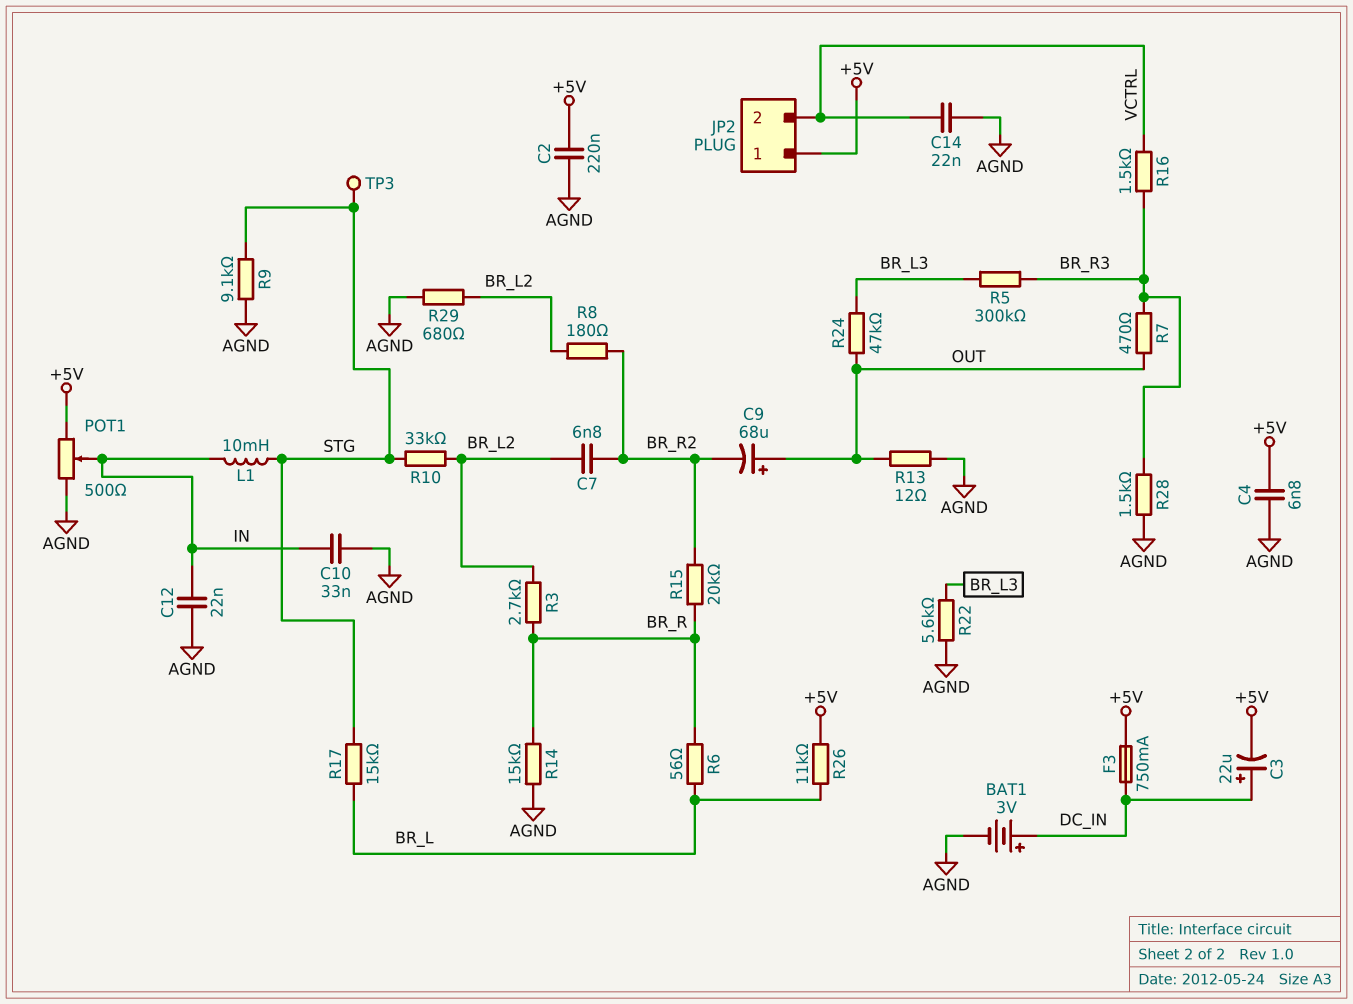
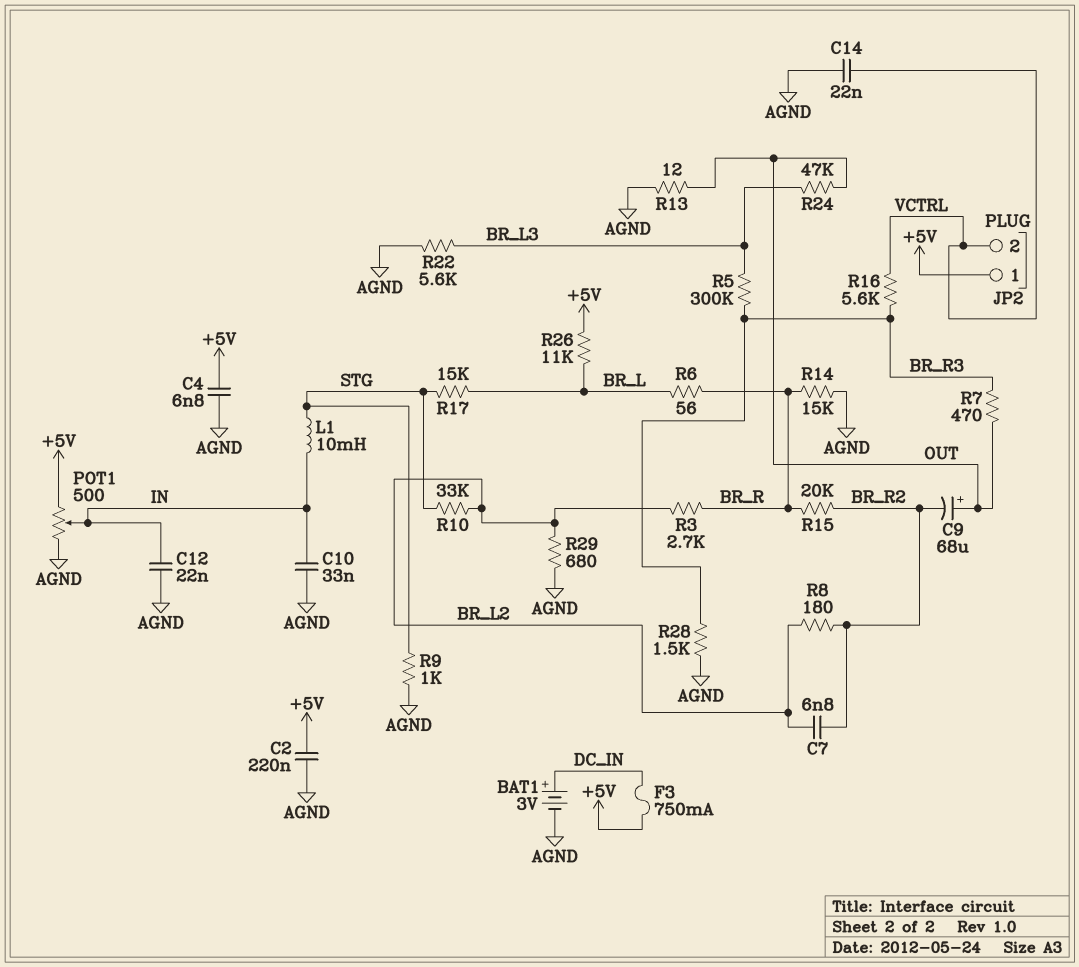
C3: 22uF (plus DC_IN, minus +5V) -> none
R9: 9.1k (AGND, STG) -> 1k (AGND, STG)
R16: 1.5k (BR_R3, VCTRL) -> 5.6k (BR_R3, VCTRL)
TP3: test point (STG) -> none

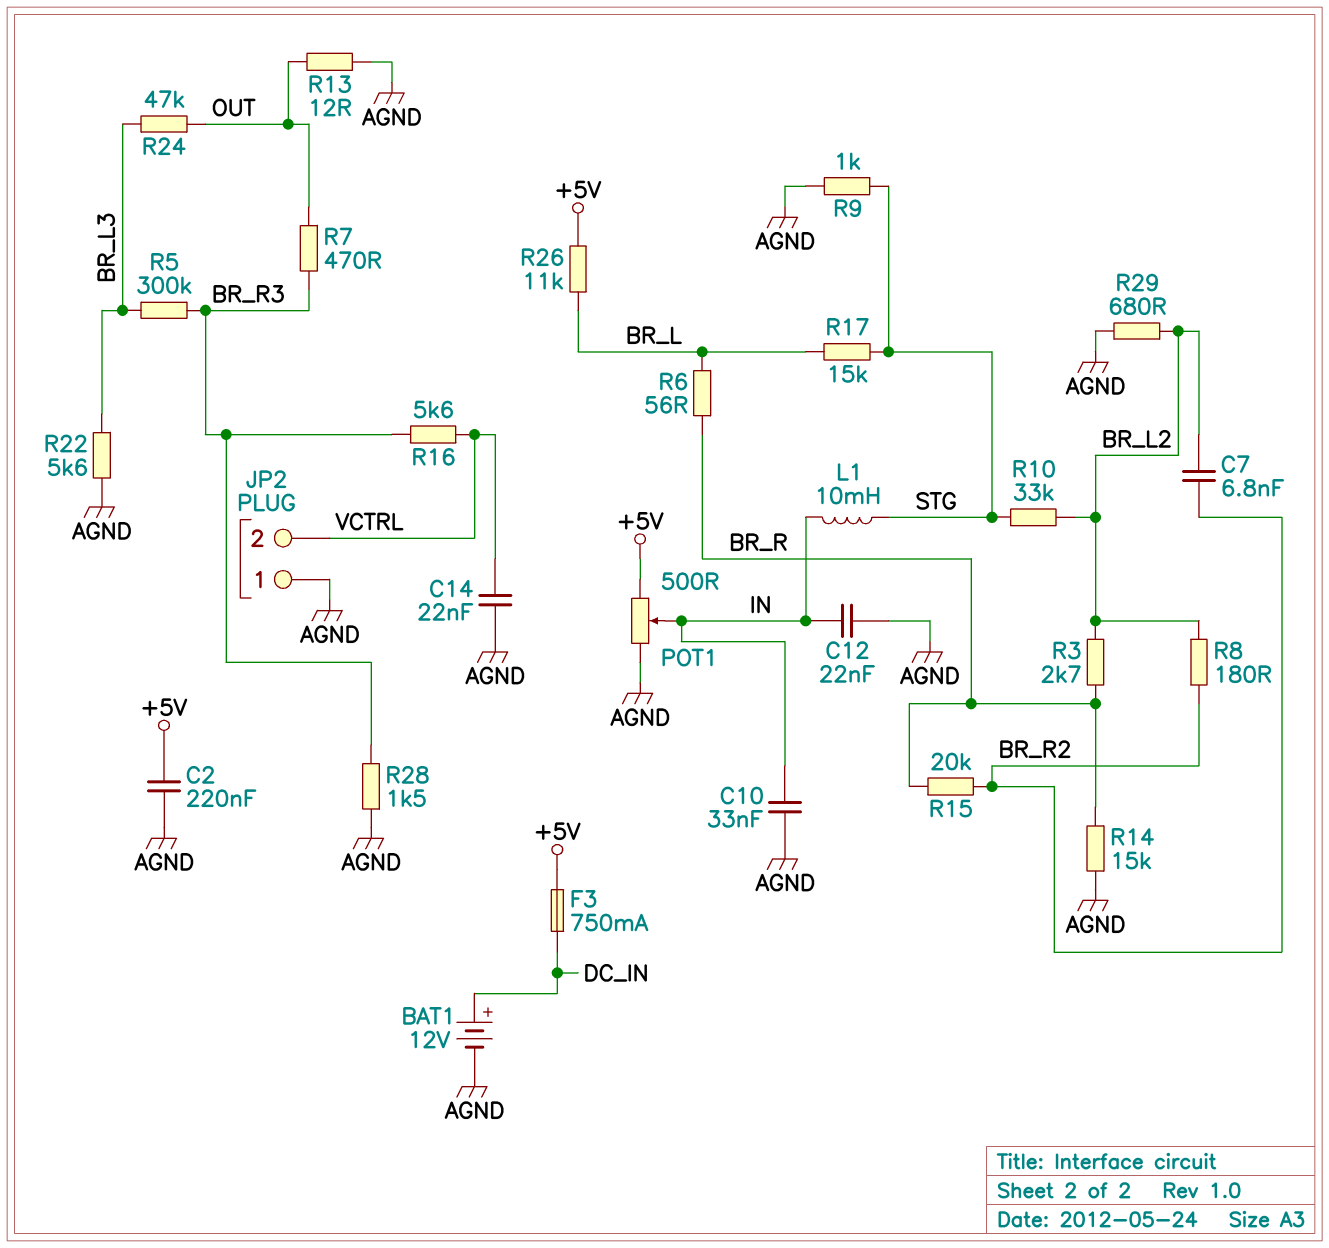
BAT1: 3V (plus DC_IN, minus AGND) -> 12V (plus DC_IN, minus AGND)
C4: 6.8nF (+5V, AGND) -> none
C9: 68uF (plus OUT, minus BR_R2) -> none
JP2 pin 1: +5V -> AGND

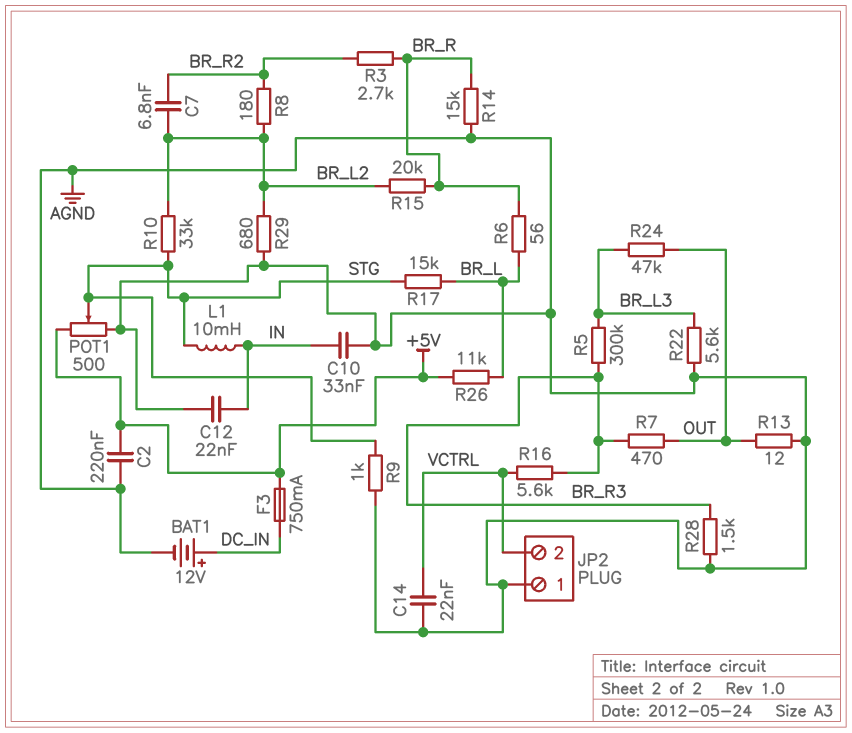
POT1: 500 (+5V, AGND, wiper IN) -> 500 (+5V, AGND, wiper STG)
R3: 2.7k (BR_L2, BR_R) -> 2.7k (BR_R, BR_R2)
R15: 20k (BR_R, BR_R2) -> 20k (BR_L2, BR_R)

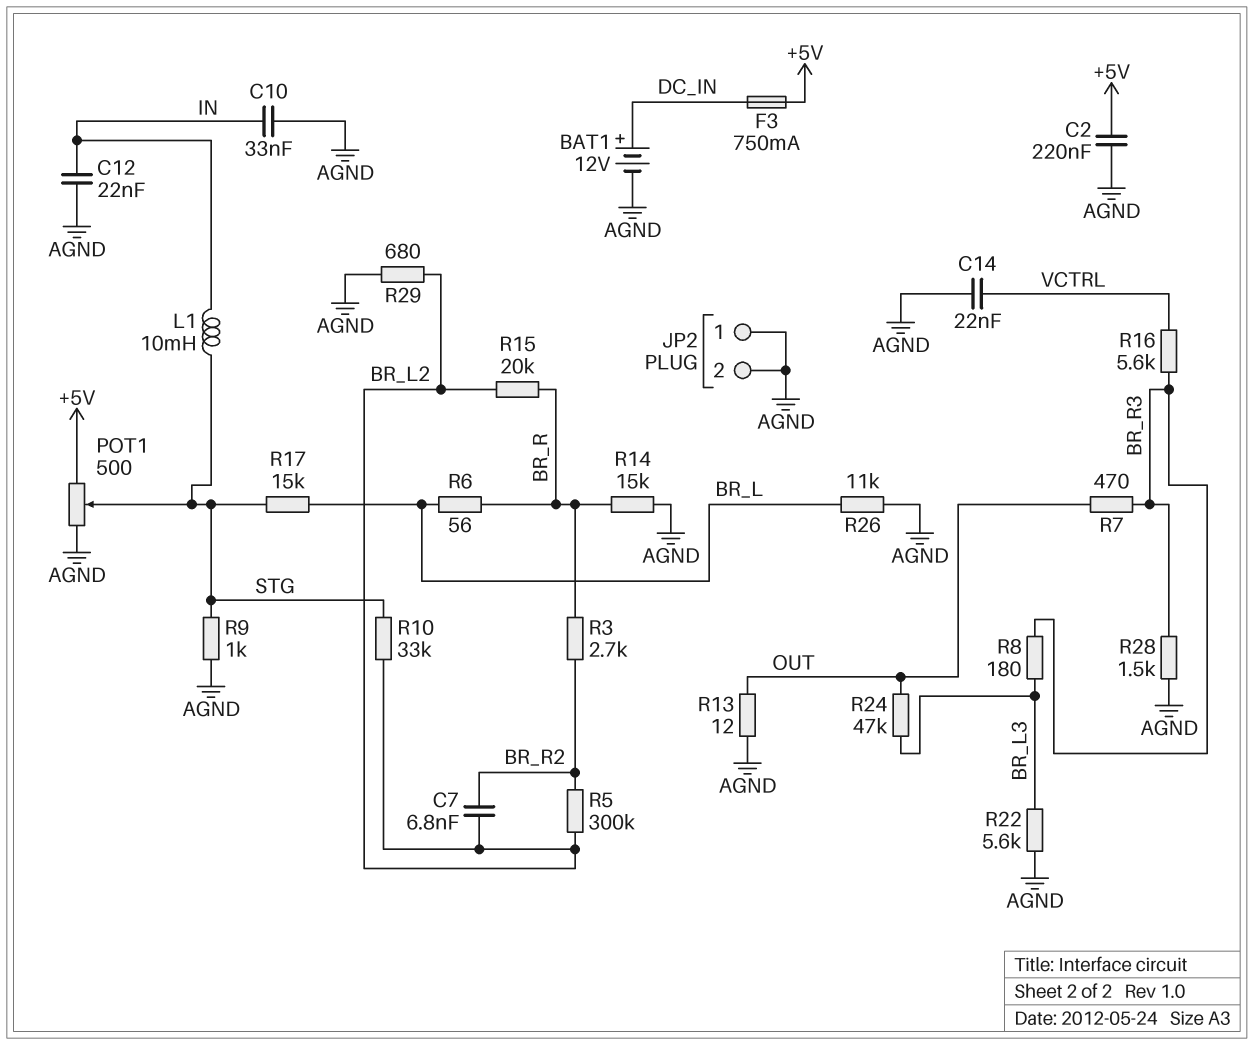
JP2 pin 2: VCTRL -> AGND
R5: 300k (BR_L3, BR_R3) -> 300k (BR_L2, BR_R2)
R8: 180 (BR_L2, BR_R2) -> 180 (BR_L3, BR_R3)
R26: 11k (+5V, BR_L) -> 11k (AGND, BR_L)

